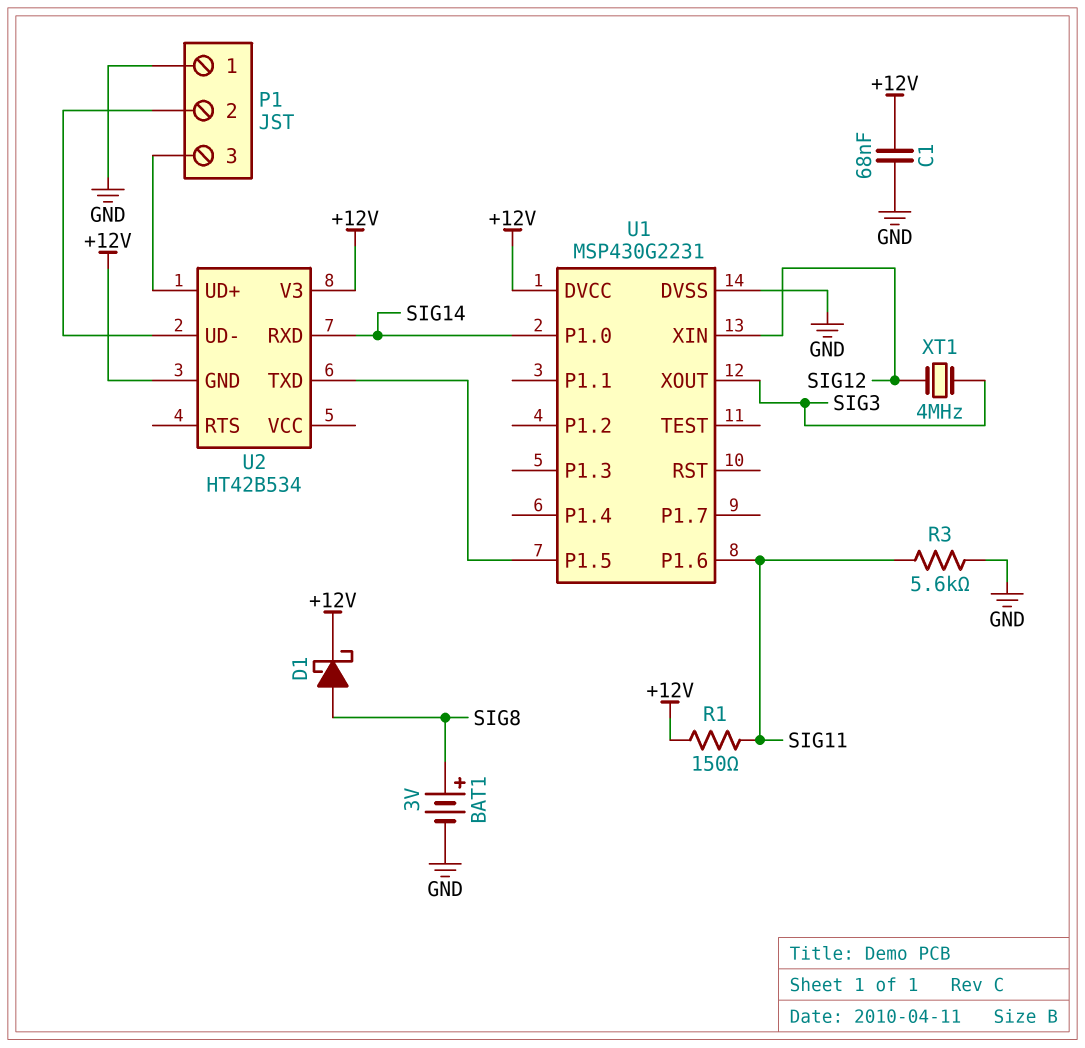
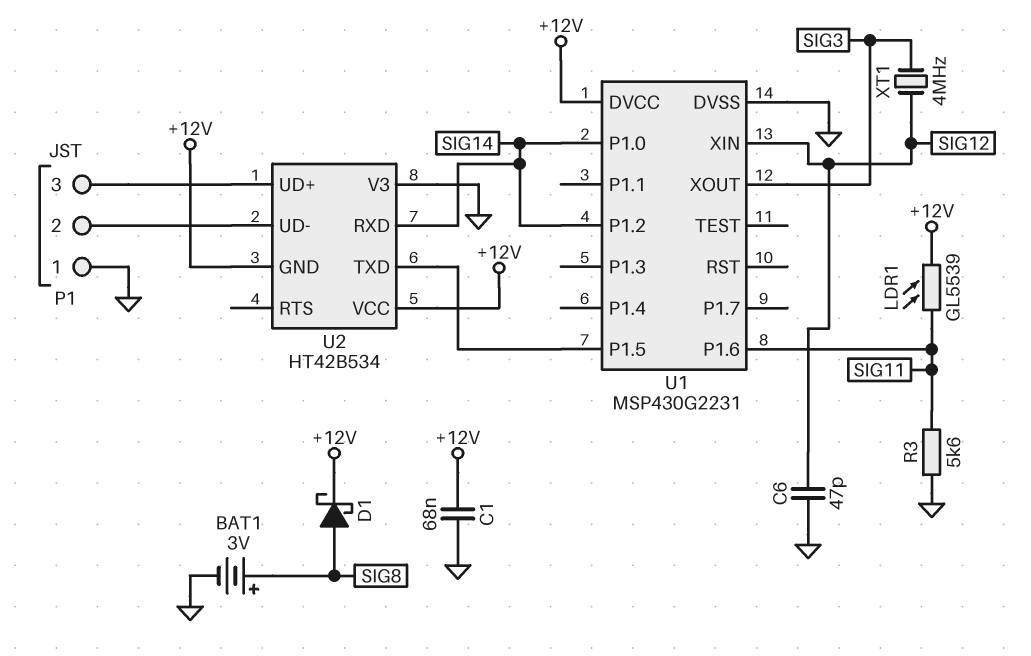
C6: none -> 47pF (GND, SIG12)
LDR1: none -> GL5539 (+12V, SIG11)
R1: 150 (+12V, SIG11) -> none
U1 pin P1.2: none -> SIG14
U2 pin V3: +12V -> GND
U2 pin VCC: none -> +12V

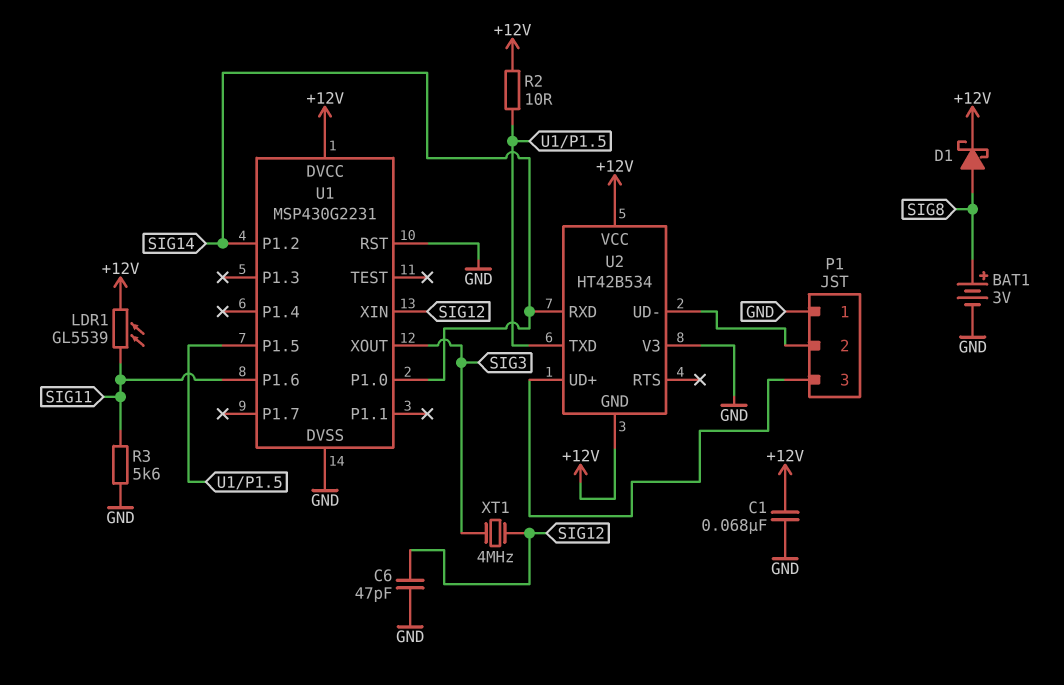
R2: none -> 10 (+12V, U1/P1.5)
U1 pin RST: none -> GND

